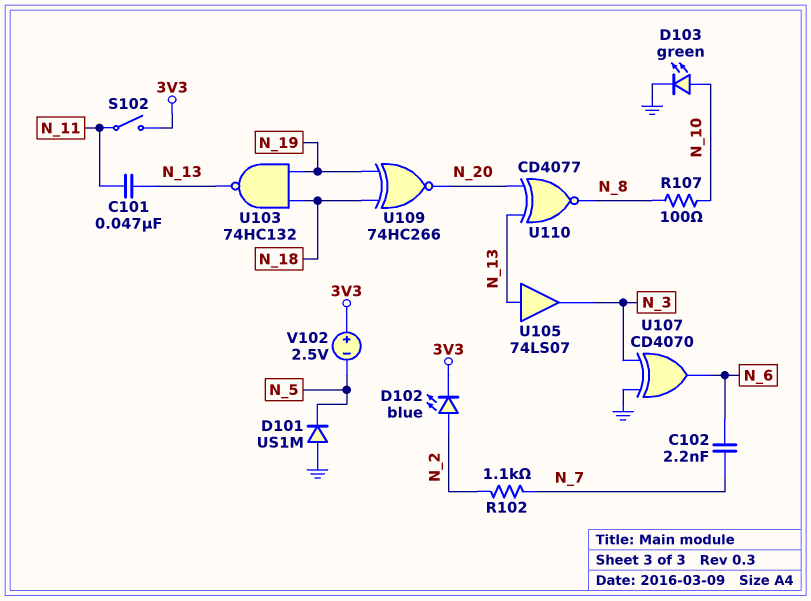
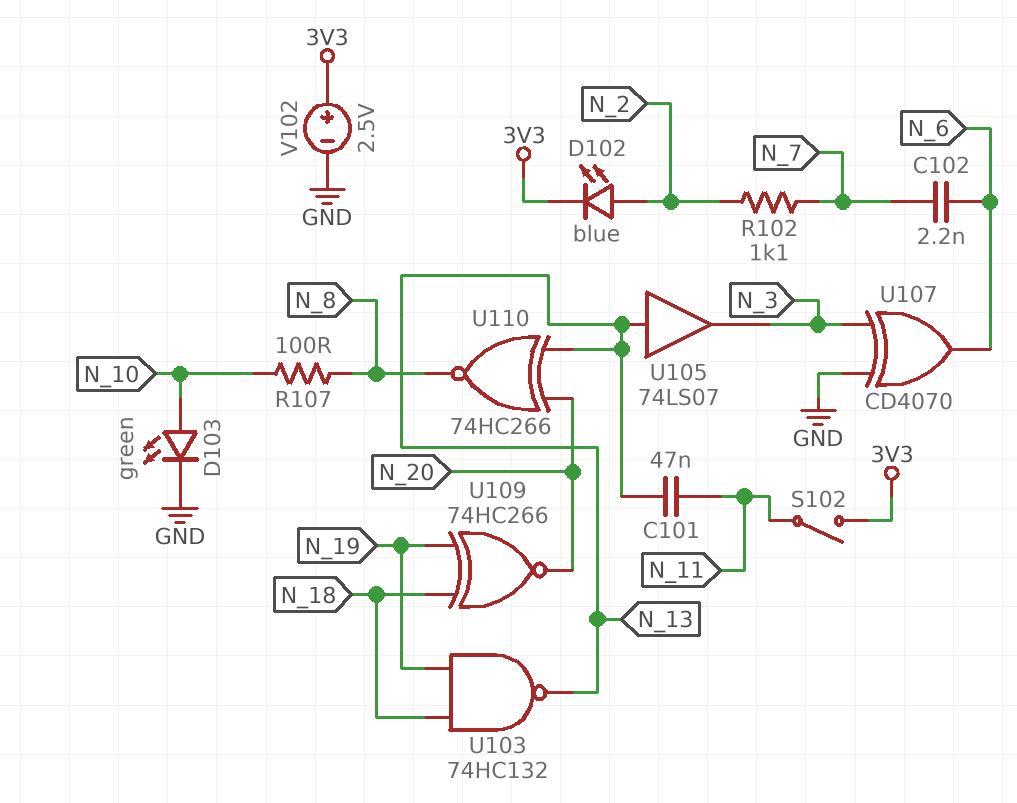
D101: diode US1M (A GND, K N_5) -> none
U110: XNOR CD4077 (in N_13, in N_20, out N_8) -> XNOR 74HC266 (in N_13, in N_20, out N_8)
V102: 2.5V (plus 3V3, minus N_5) -> 2.5V (plus 3V3, minus GND)

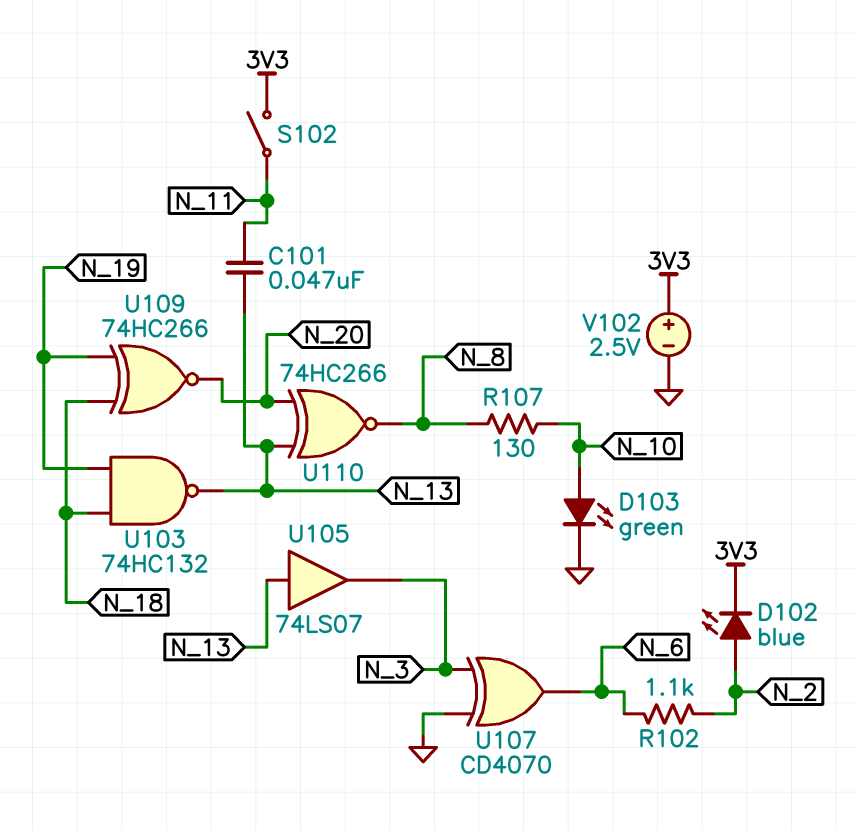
C102: 2.2nF (N_6, N_7) -> none
R102: 1.1k (N_2, N_7) -> 1.1k (N_2, N_6)
R107: 100 (N_8, N_10) -> 130 (N_8, N_10)

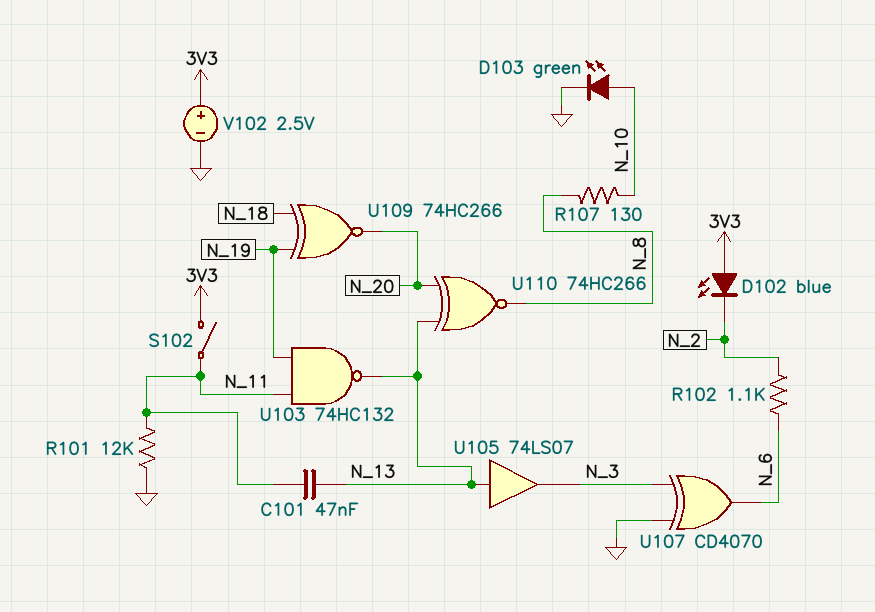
D102: LED blue (A N_2, K 3V3) -> LED blue (A 3V3, K N_2)
R101: none -> 12k (GND, N_11)
U103: NAND 74HC132 (in N_18, in N_19, out N_13) -> NAND 74HC132 (in N_11, in N_19, out N_13)

